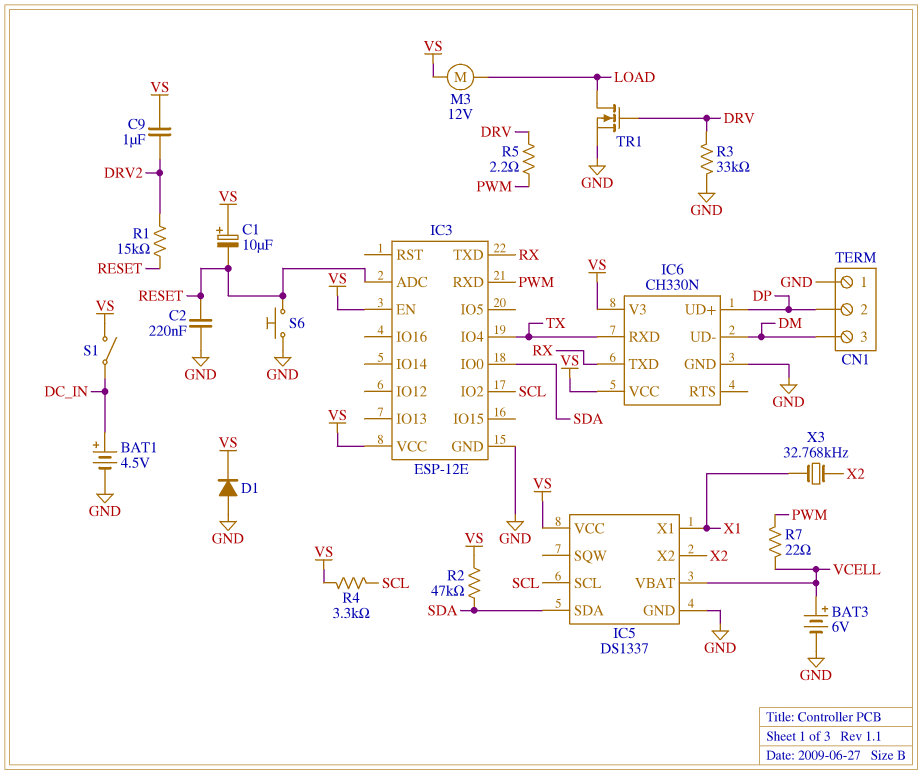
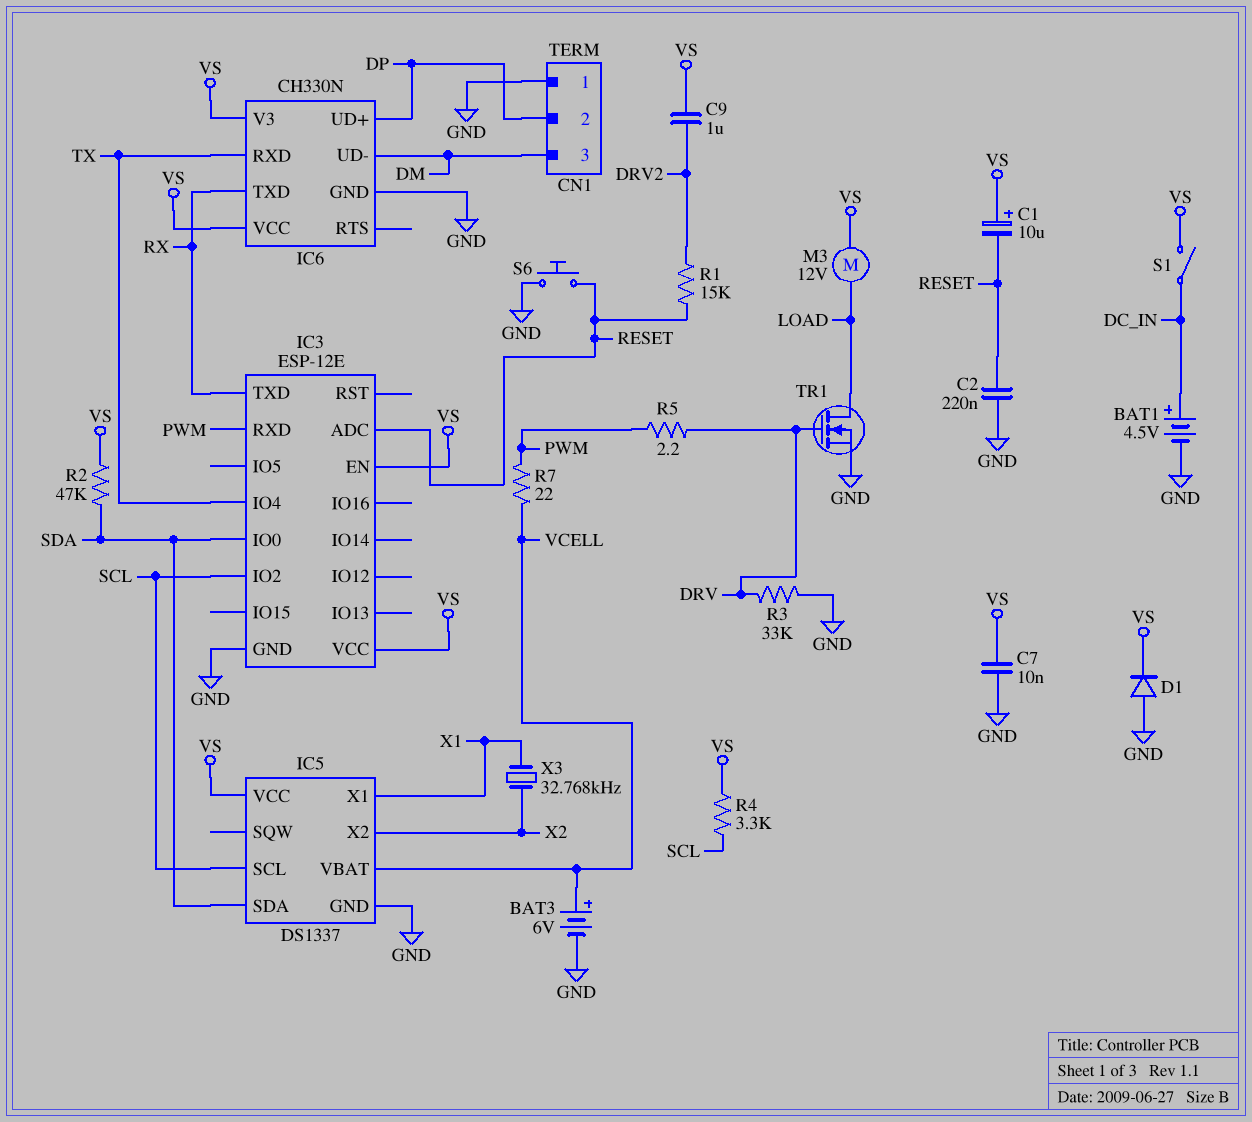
C7: none -> 10nF (GND, VS)

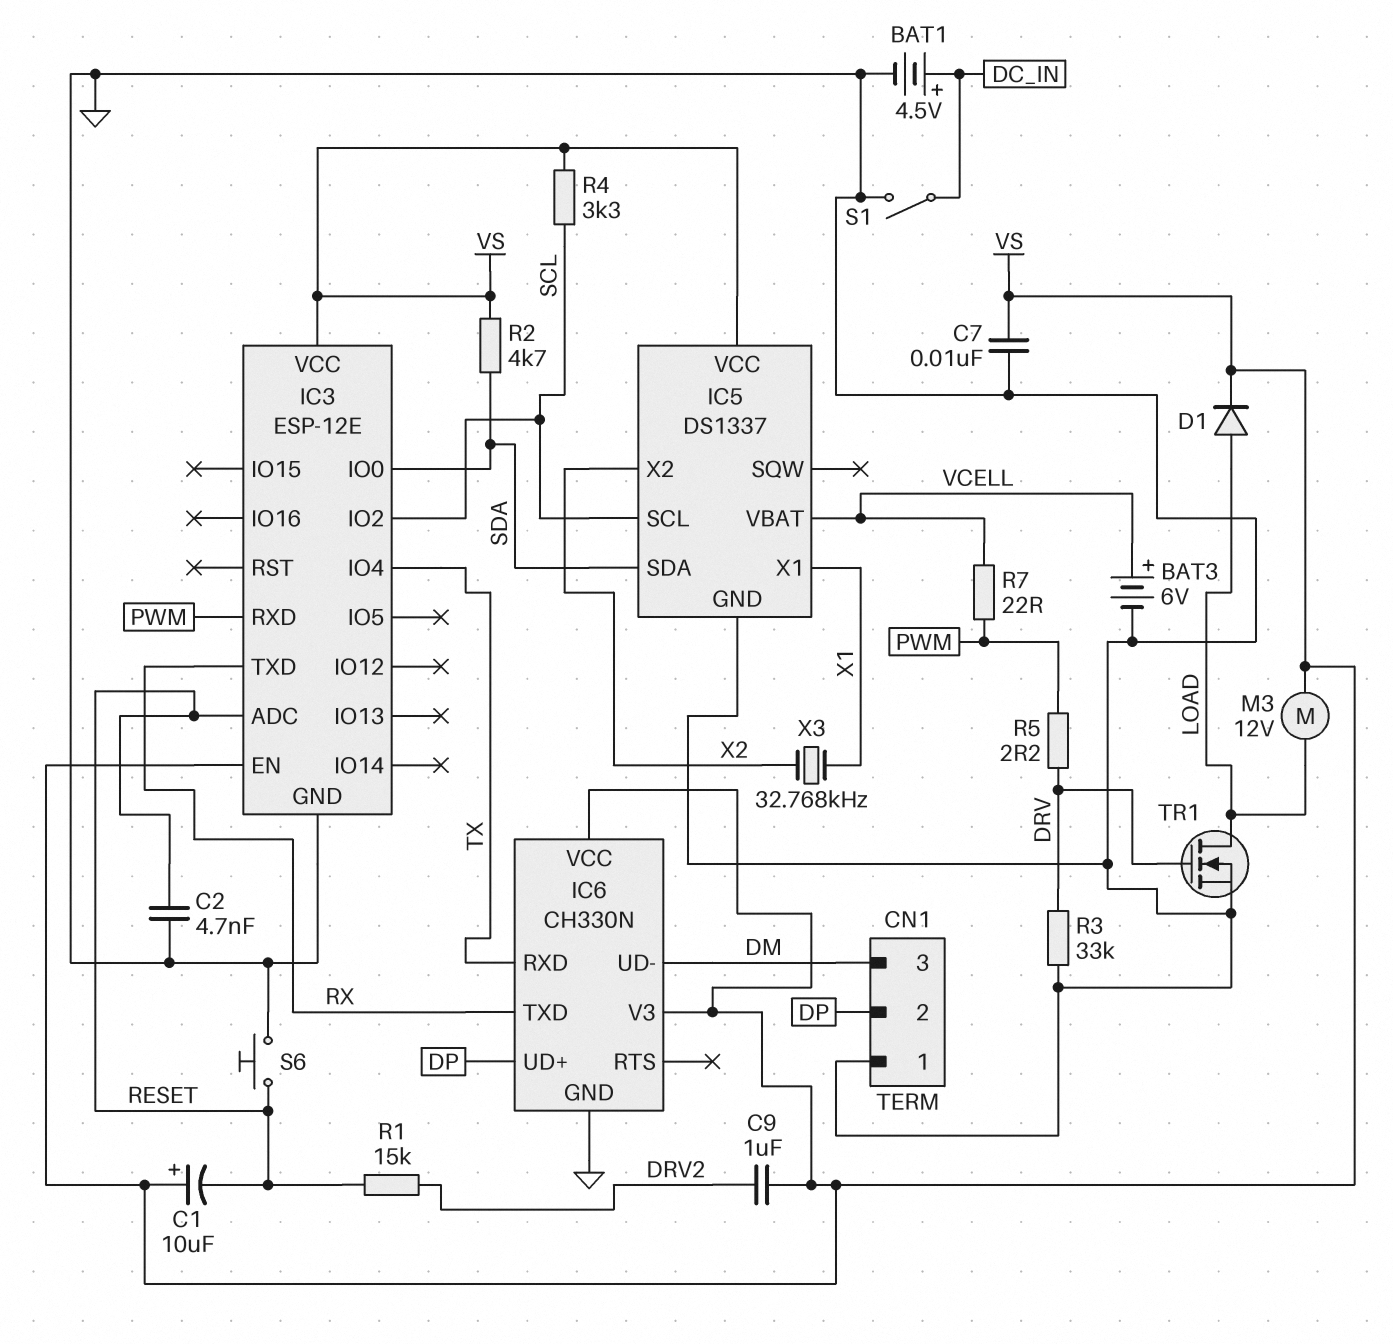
C2: 220nF (GND, RESET) -> 4.7nF (GND, RESET)
D1: diode (A GND, K VS) -> diode (A LOAD, K VS)
R2: 47k (SDA, VS) -> 4.7k (SDA, VS)
S1: switch (DC_IN, VS) -> switch (DC_IN, GND)

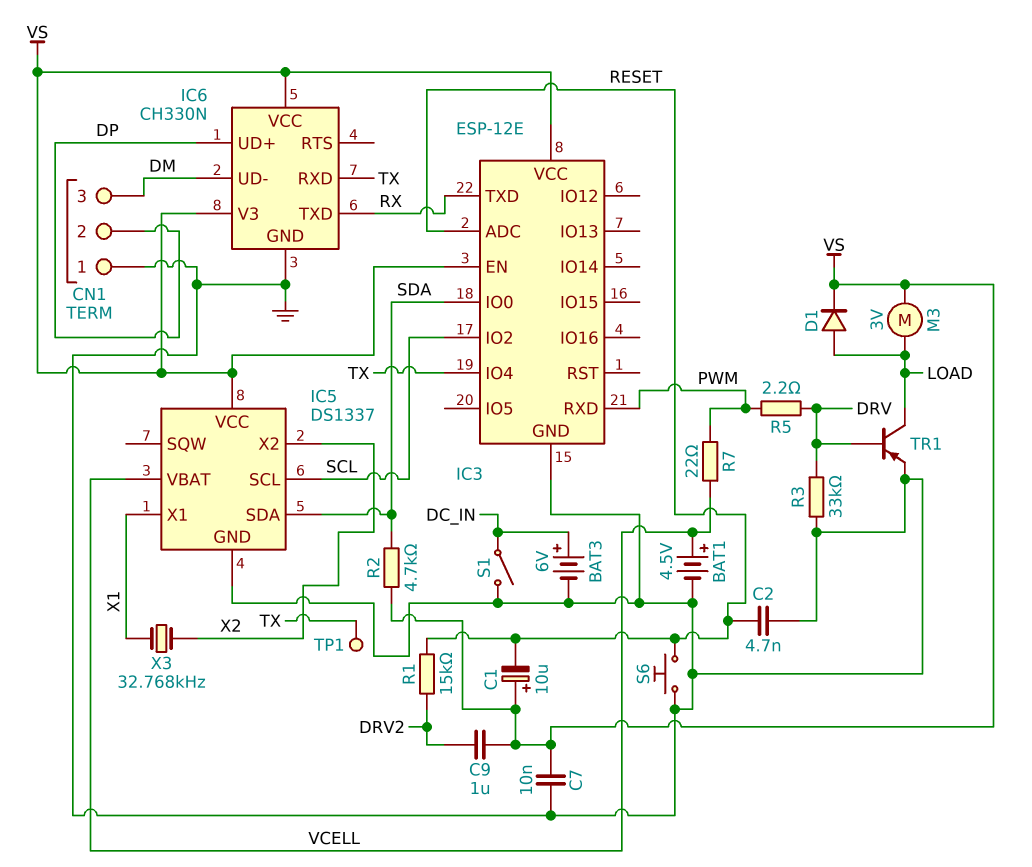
BAT1: 4.5V (plus DC_IN, minus GND) -> 4.5V (plus VCELL, minus GND)
BAT3: 6V (plus VCELL, minus GND) -> 6V (plus DC_IN, minus GND)
M3: motor 12V (LOAD, VS) -> motor 3V (LOAD, VS)
R4: 3.3k (SCL, VS) -> none
TP1: none -> test point (TX)
TR1: NMOS (G DRV, D LOAD, S GND) -> PNP (B DRV, C LOAD, E GND)

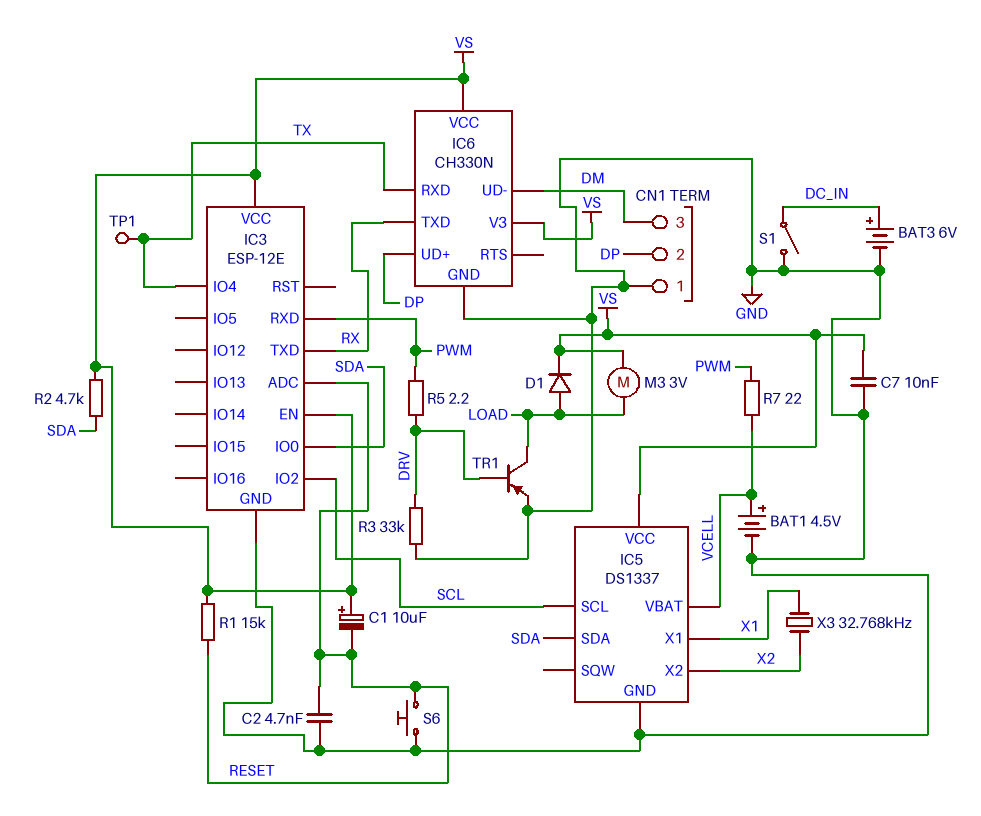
C9: 1uF (DRV2, VS) -> none
R1: 15k (DRV2, RESET) -> 15k (RESET, VS)

